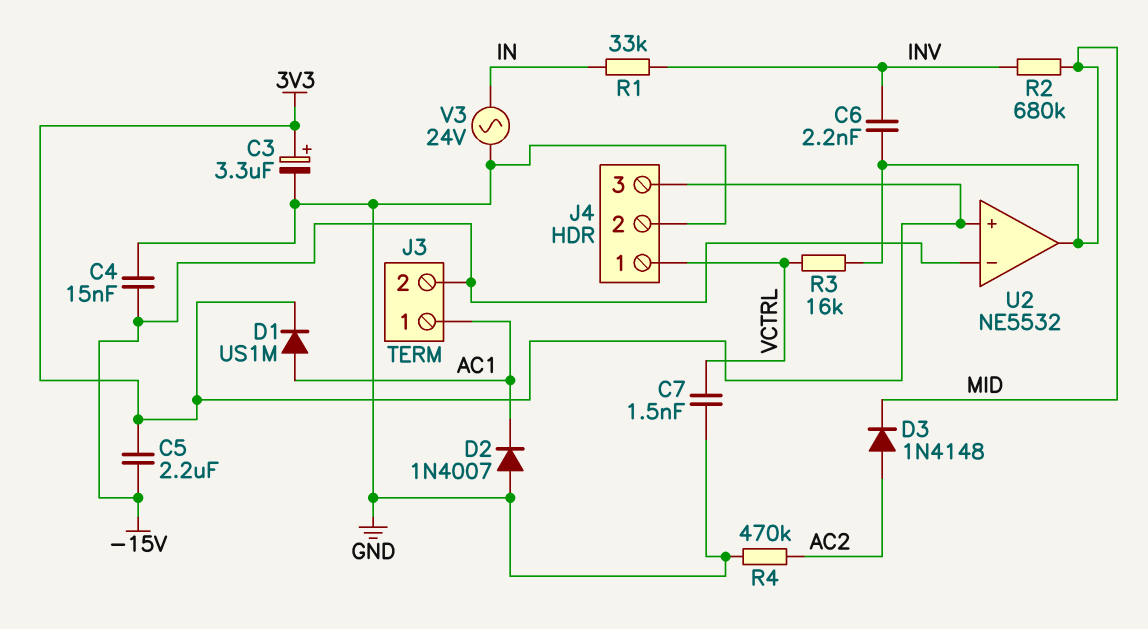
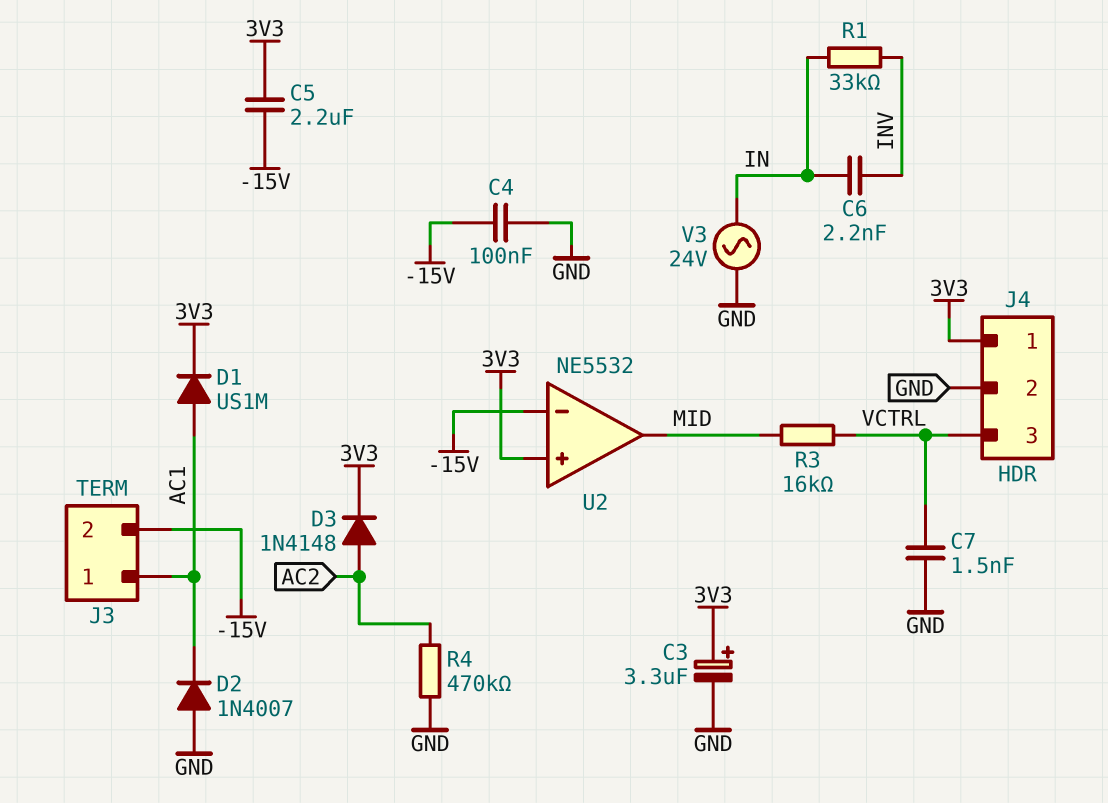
C4: 15nF (-15V, GND) -> 100nF (-15V, GND)
C6: 2.2nF (INV, MID) -> 2.2nF (IN, INV)
D3: diode 1N4148 (A AC2, K MID) -> diode 1N4148 (A AC2, K 3V3)
J4 pin 1: VCTRL -> 3V3
J4 pin 3: 3V3 -> VCTRL
R2: 680k (INV, MID) -> none

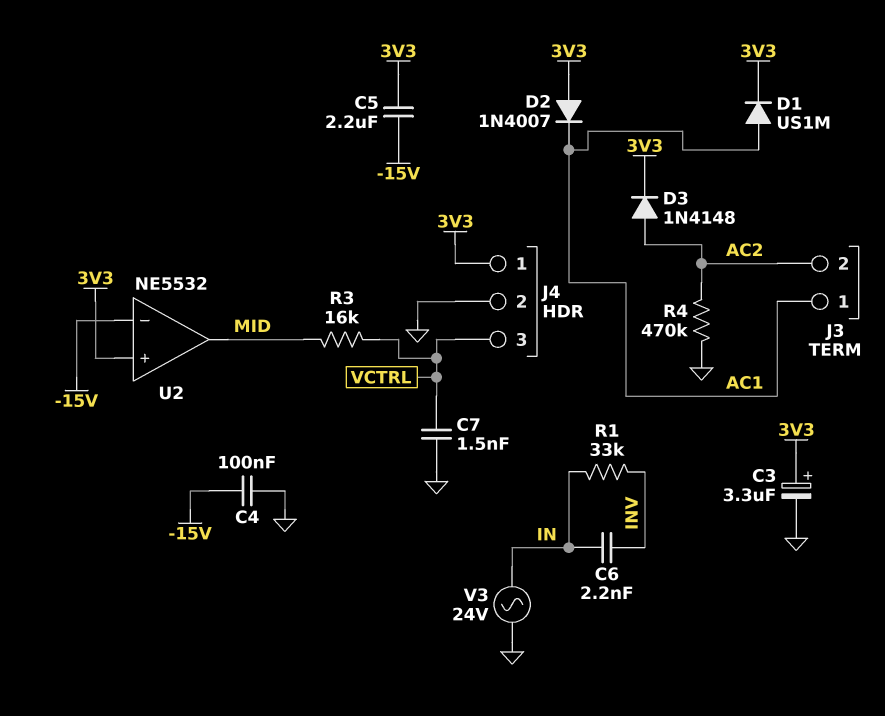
D2: diode 1N4007 (A GND, K AC1) -> diode 1N4007 (A 3V3, K AC1)
J3 pin 2: -15V -> AC2

